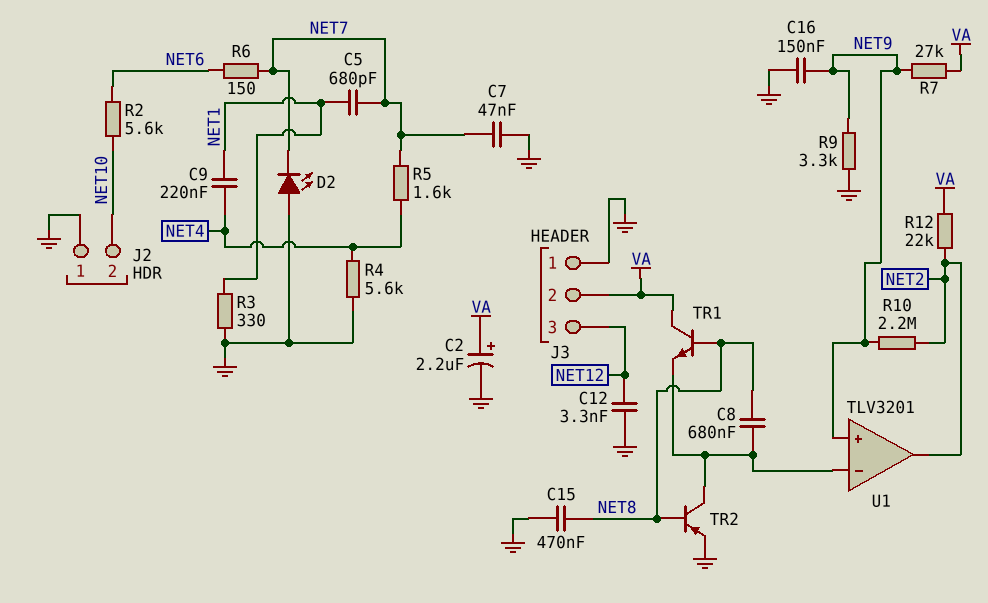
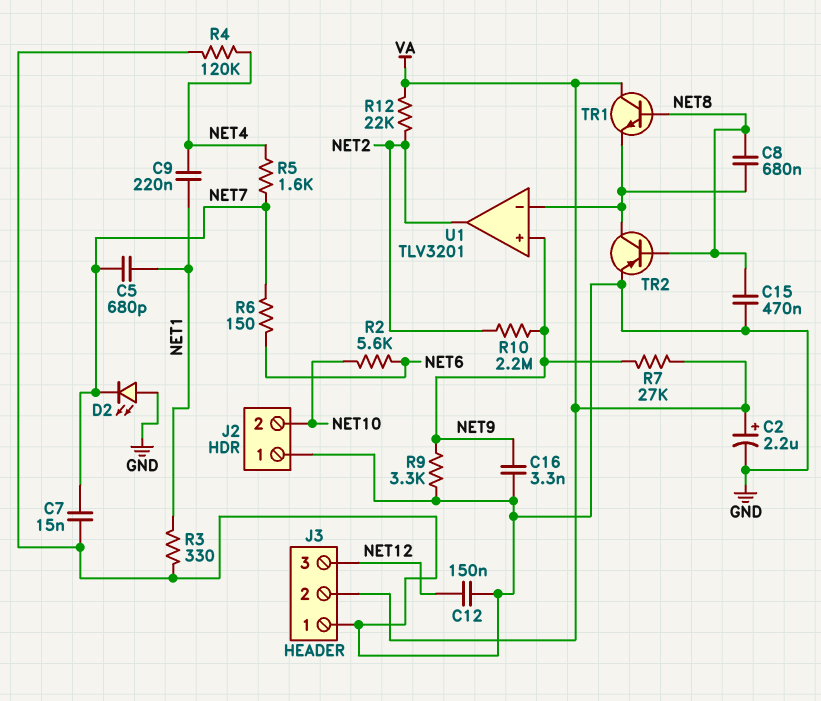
C7: 47nF (GND, NET7) -> 15nF (GND, NET7)
C12: 3.3nF (GND, NET12) -> 150nF (GND, NET12)
C16: 150nF (GND, NET9) -> 3.3nF (GND, NET9)
R4: 5.6k (GND, NET4) -> 120k (GND, NET4)

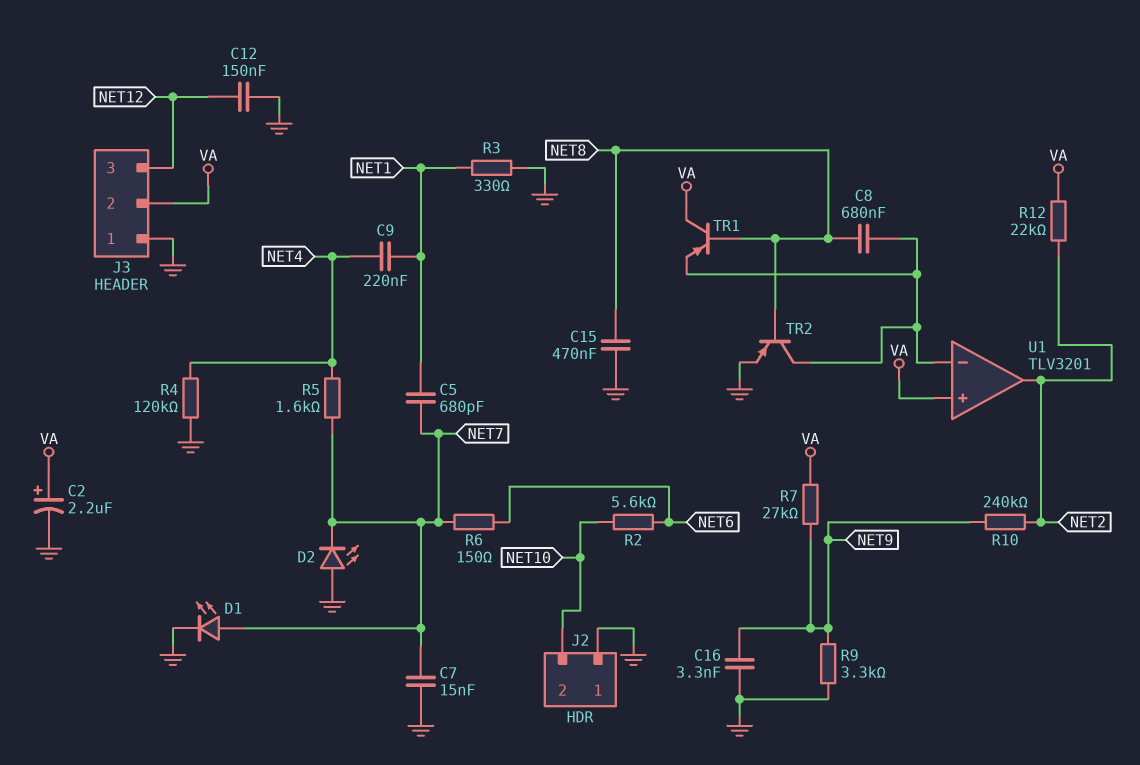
D1: none -> LED (A NET7, K GND)
R10: 2.2M (NET2, NET9) -> 240k (NET2, NET9)
TR1: NPN (B NET8, C VA, E U1/in-) -> PNP (B NET8, C VA, E U1/in-)
U1 pin in+: NET9 -> VA

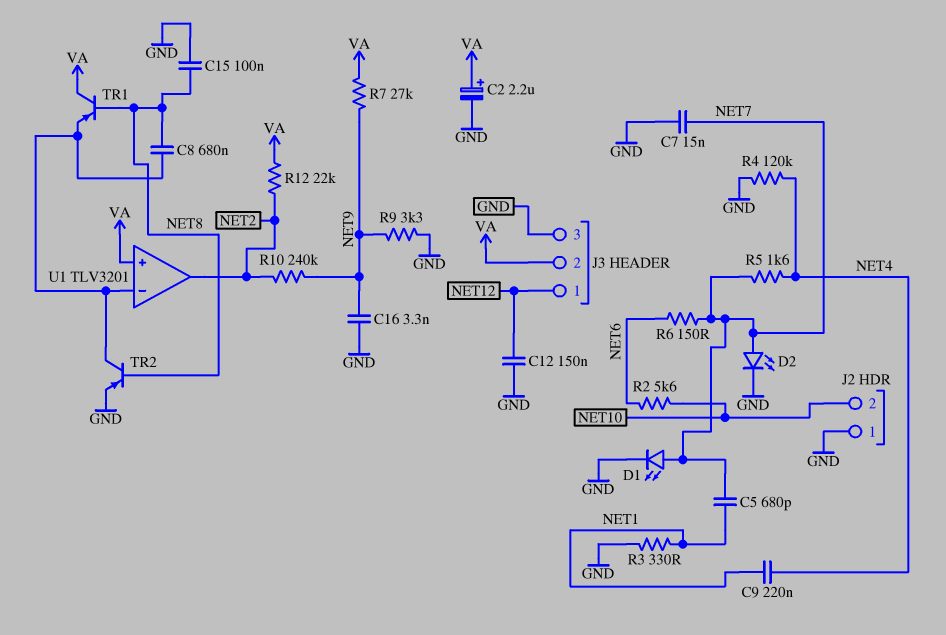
C15: 470nF (GND, NET8) -> 100nF (GND, NET8)
D2: LED (A GND, K NET7) -> LED (A NET7, K GND)
J3 pin 1: GND -> NET12
J3 pin 3: NET12 -> GND

